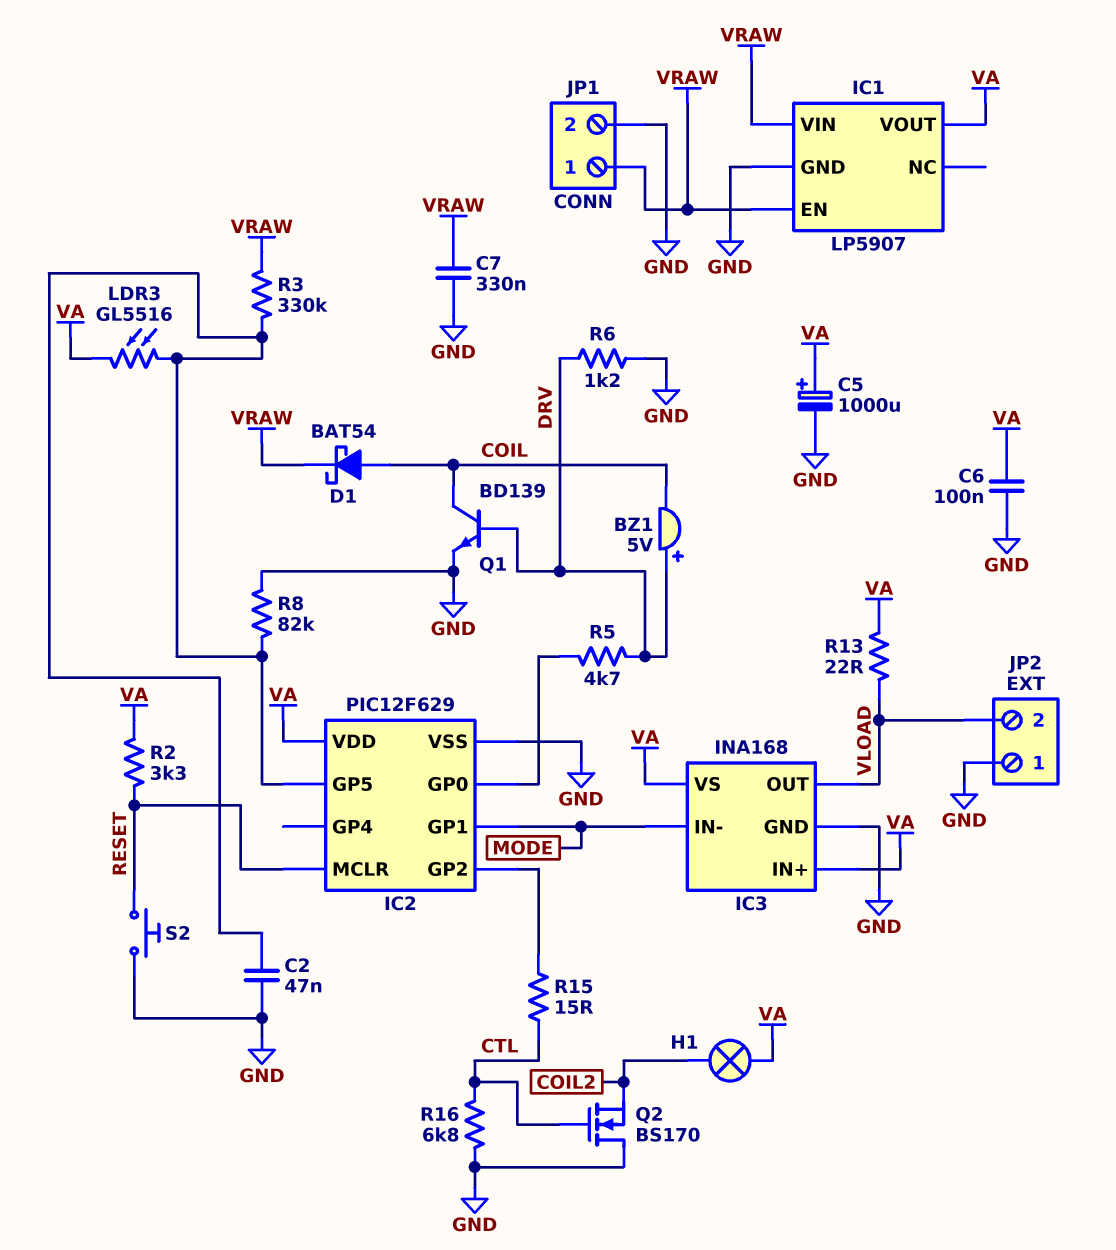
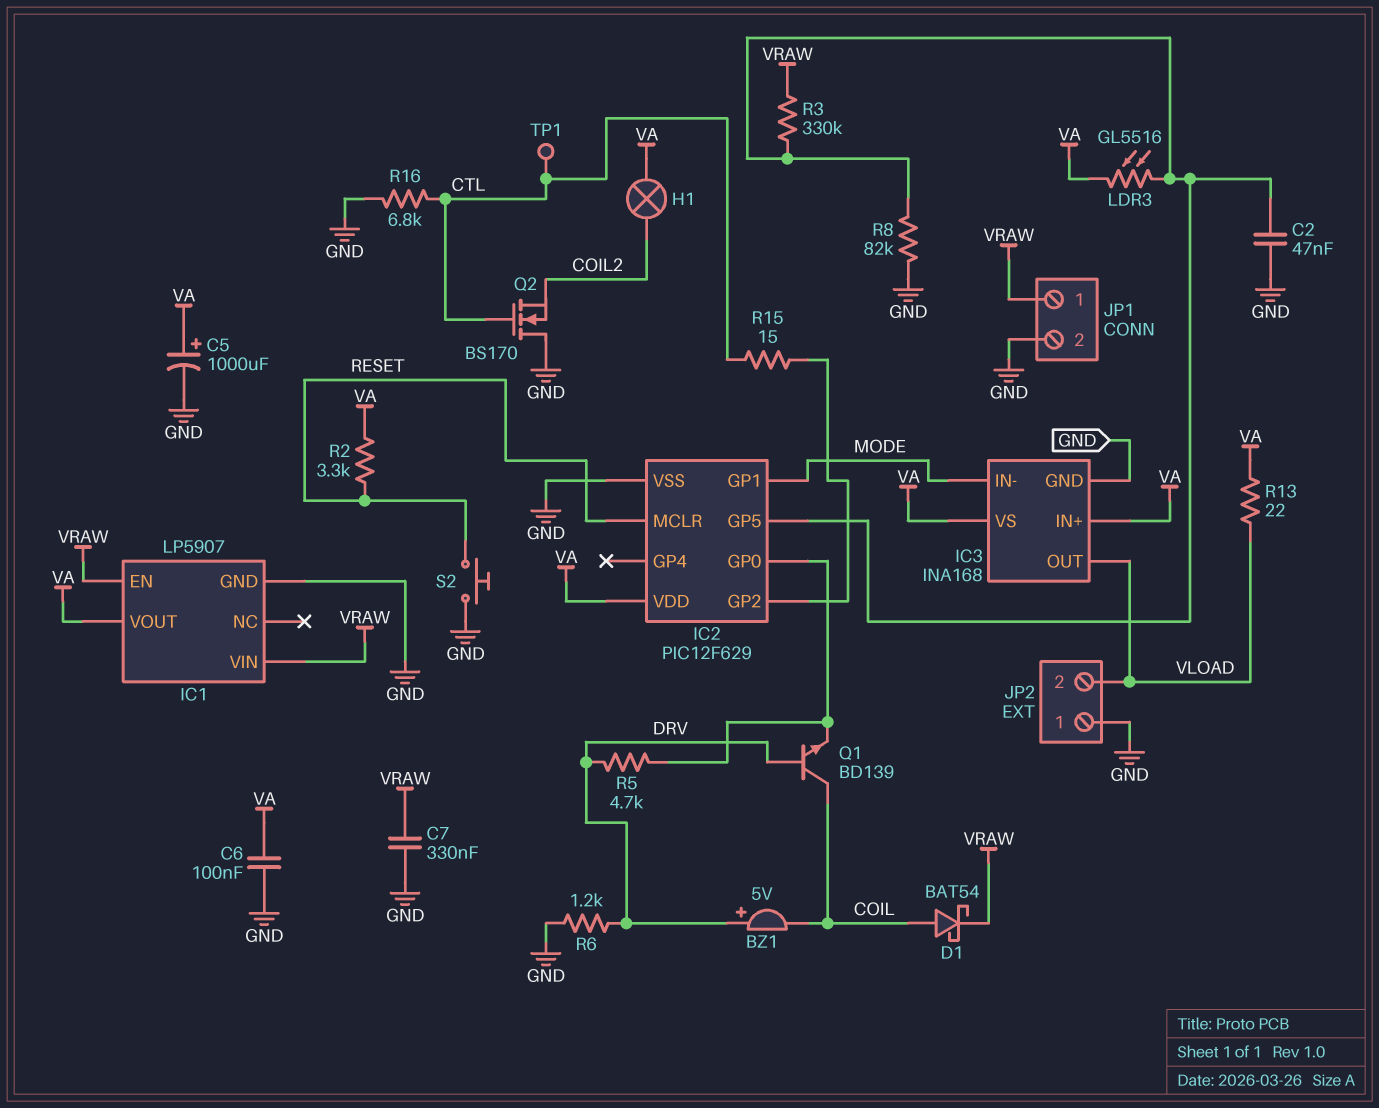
Q1: NPN BD139 (B DRV, C COIL, E GND) -> NPN BD139 (B DRV, C COIL, E IC2/GP0)
TP1: none -> test point (CTL)

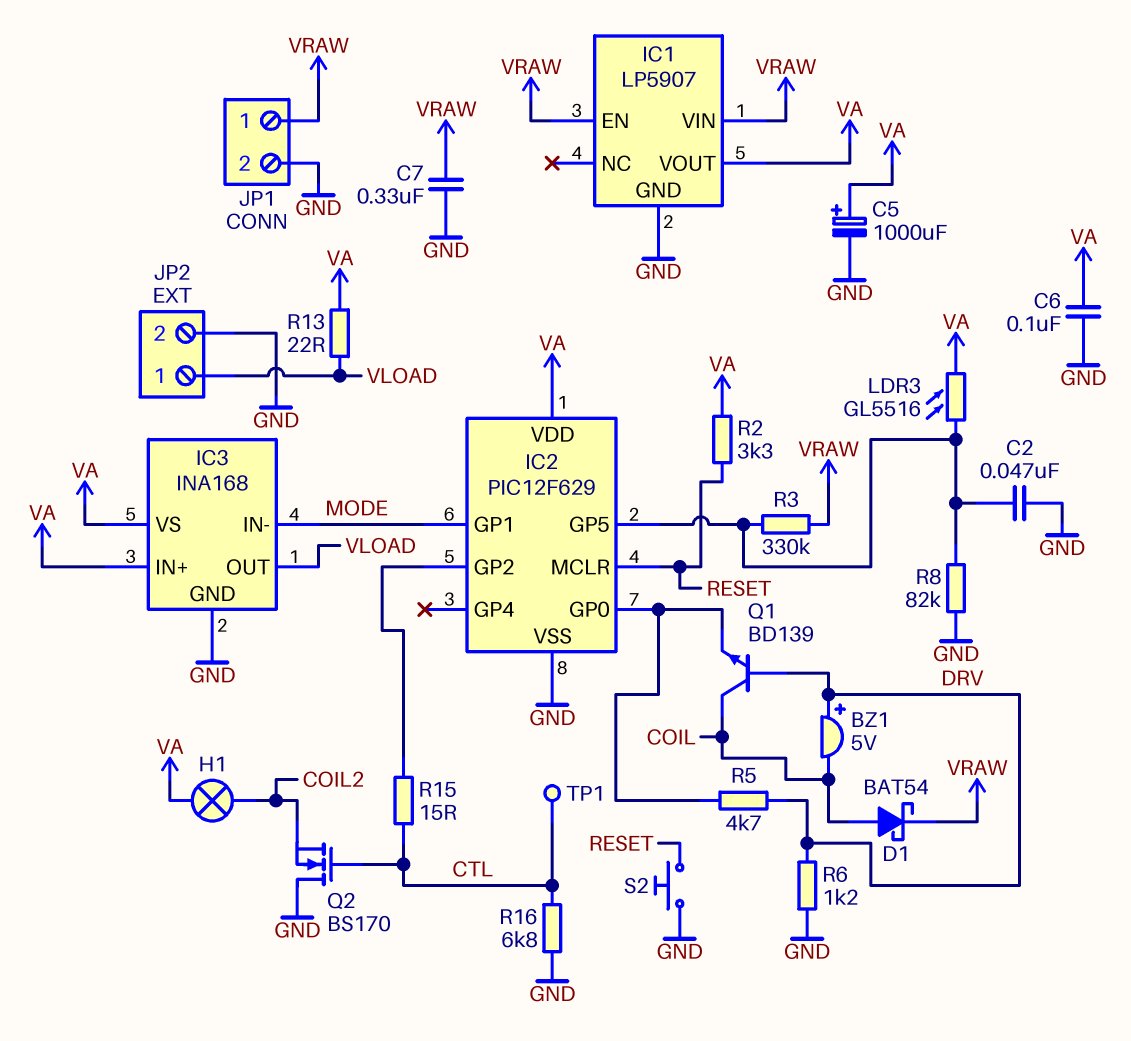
JP2 pin 1: GND -> VLOAD
JP2 pin 2: VLOAD -> GND

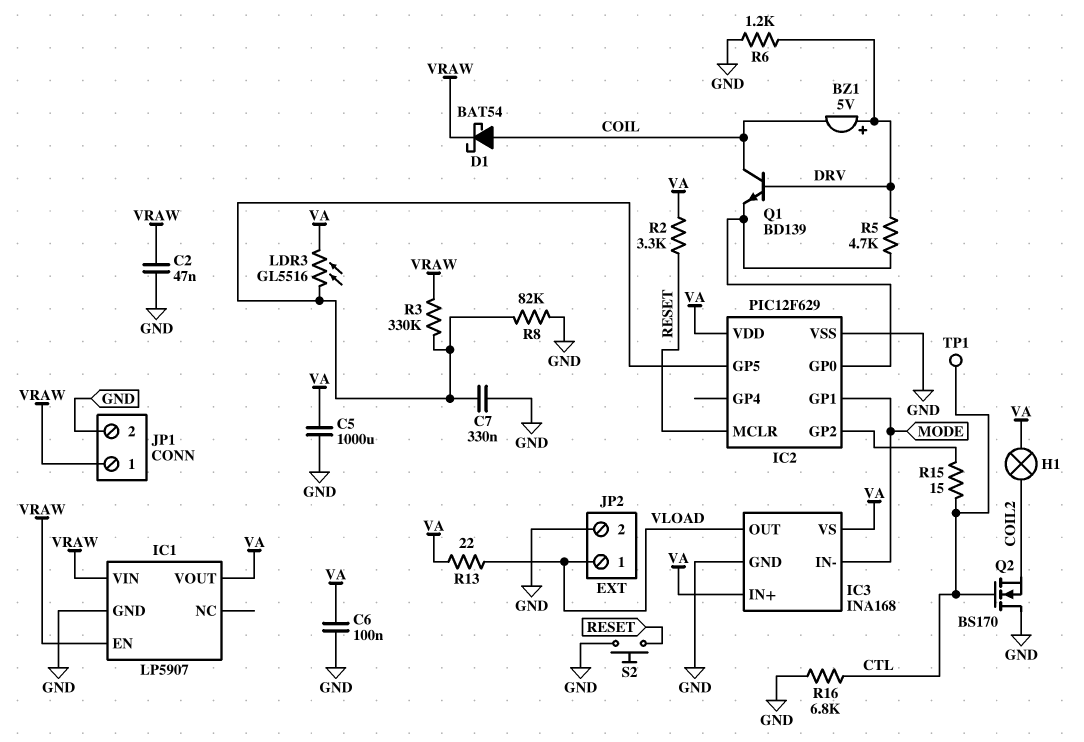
C2: 47nF (GND, IC2/GP5) -> 47nF (GND, VRAW)
C5: 1000uF (plus VA, minus GND) -> 1000uF (GND, VA)
C7: 330nF (GND, VRAW) -> 330nF (GND, IC2/GP5)

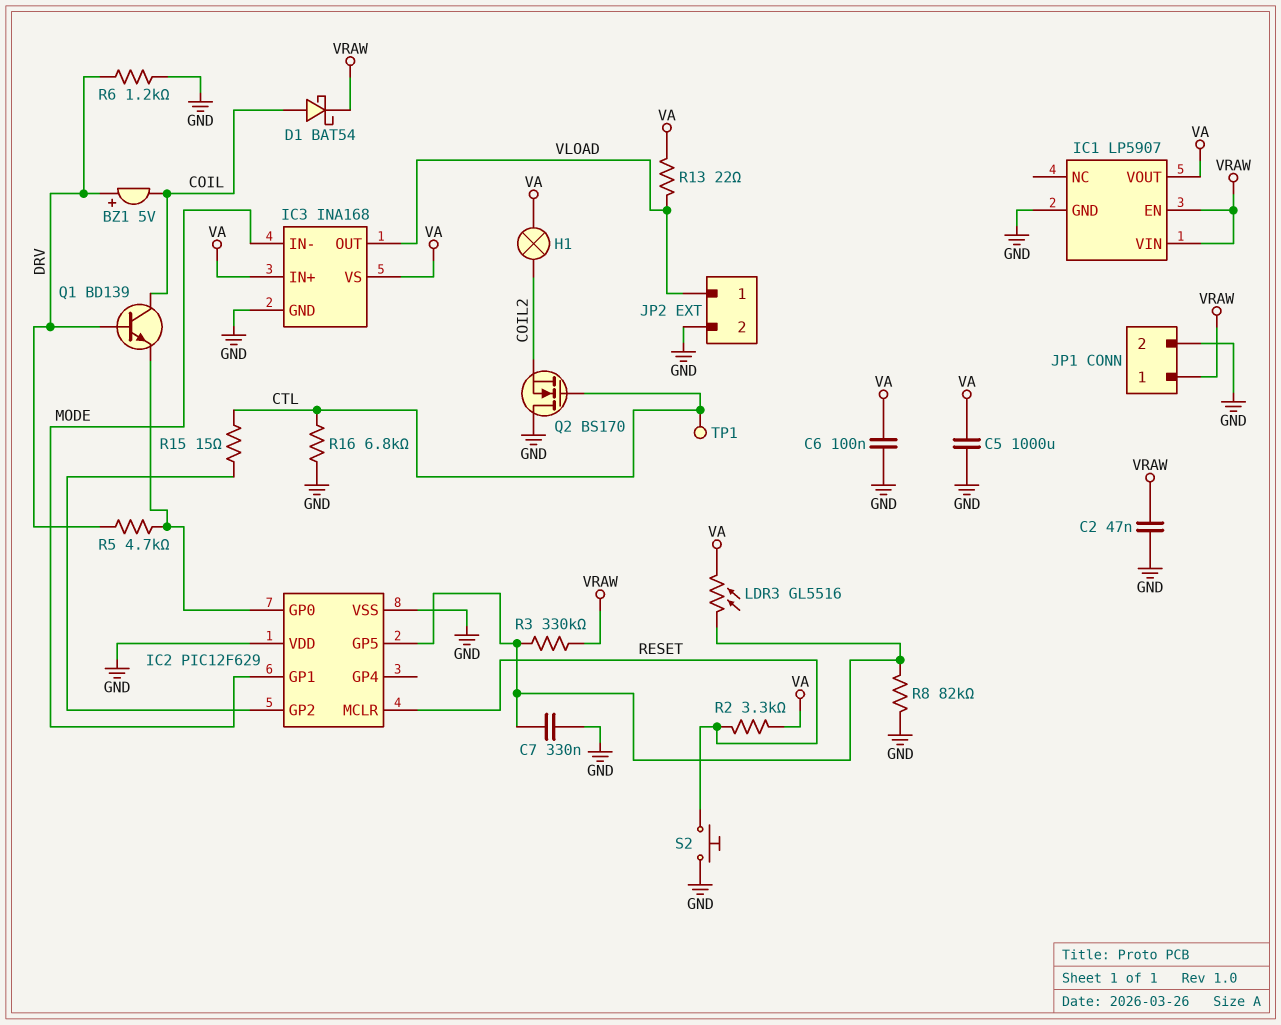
IC2 pin VDD: VA -> GND

